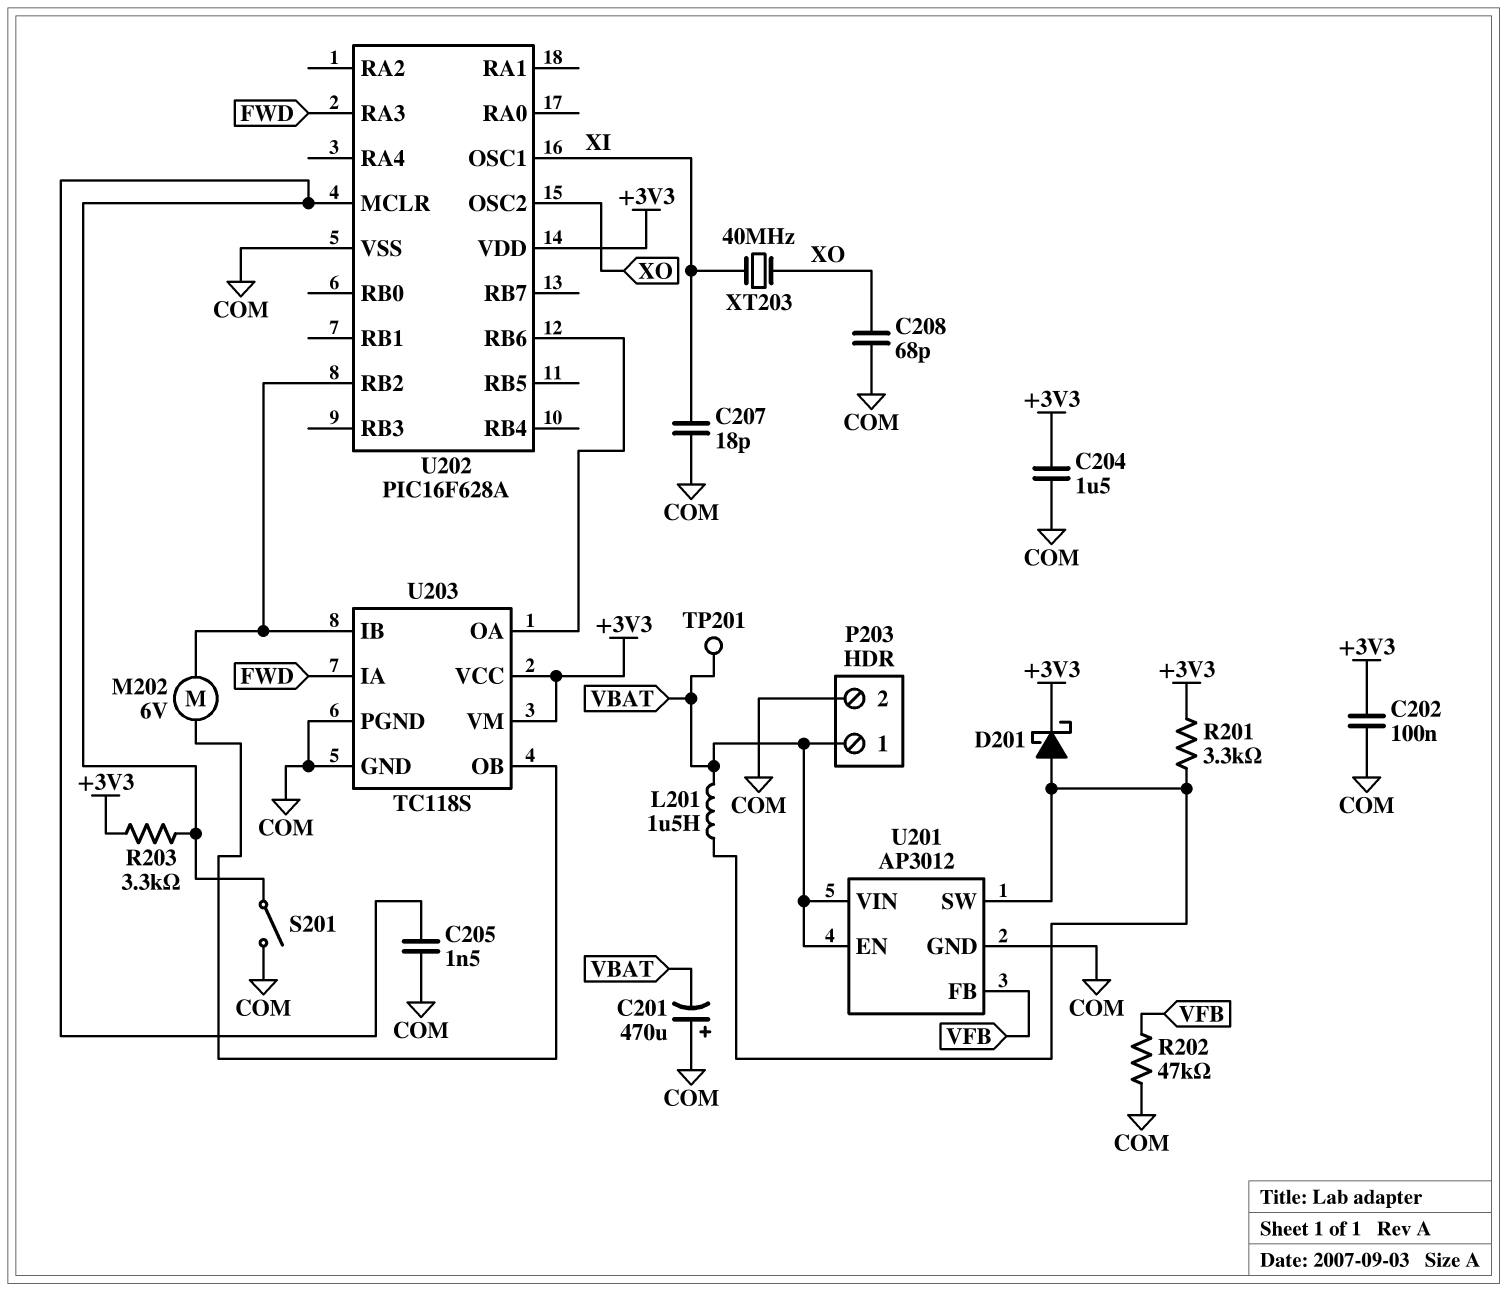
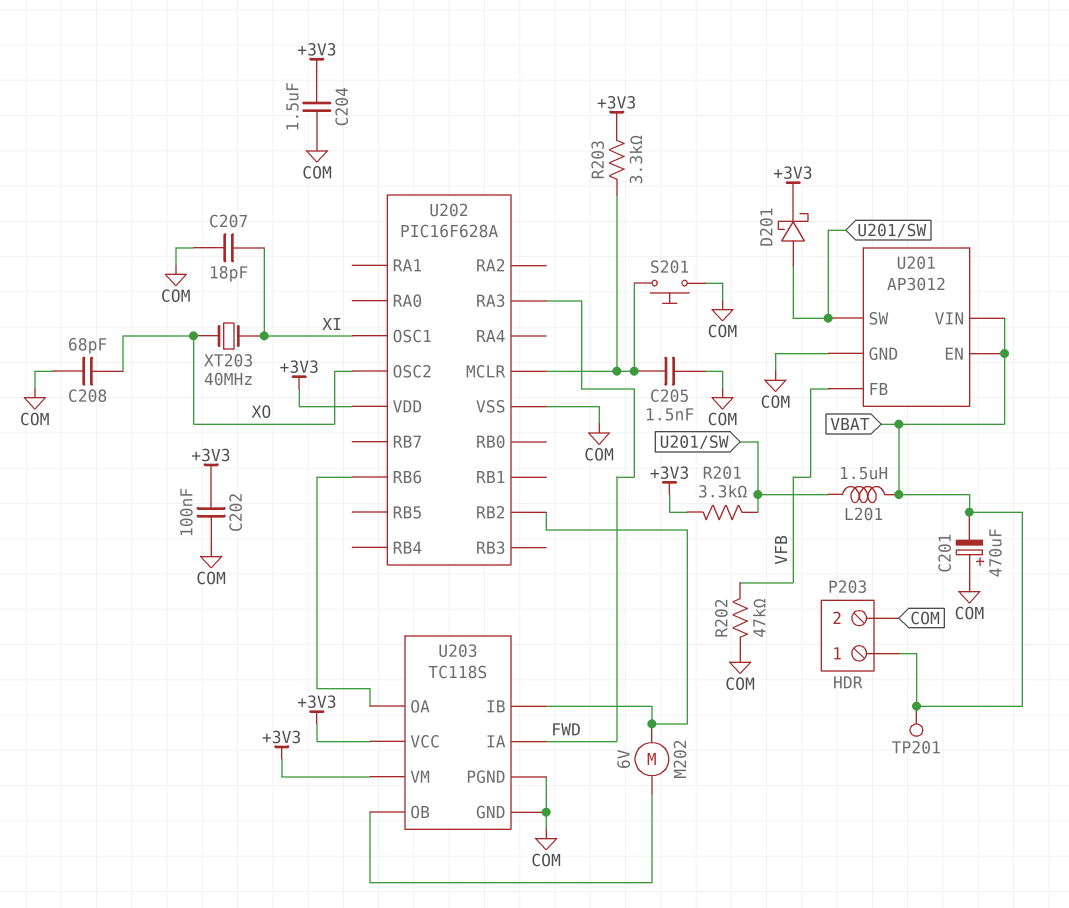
S201: switch (COM, U202/MCLR) -> button (COM, U202/MCLR)

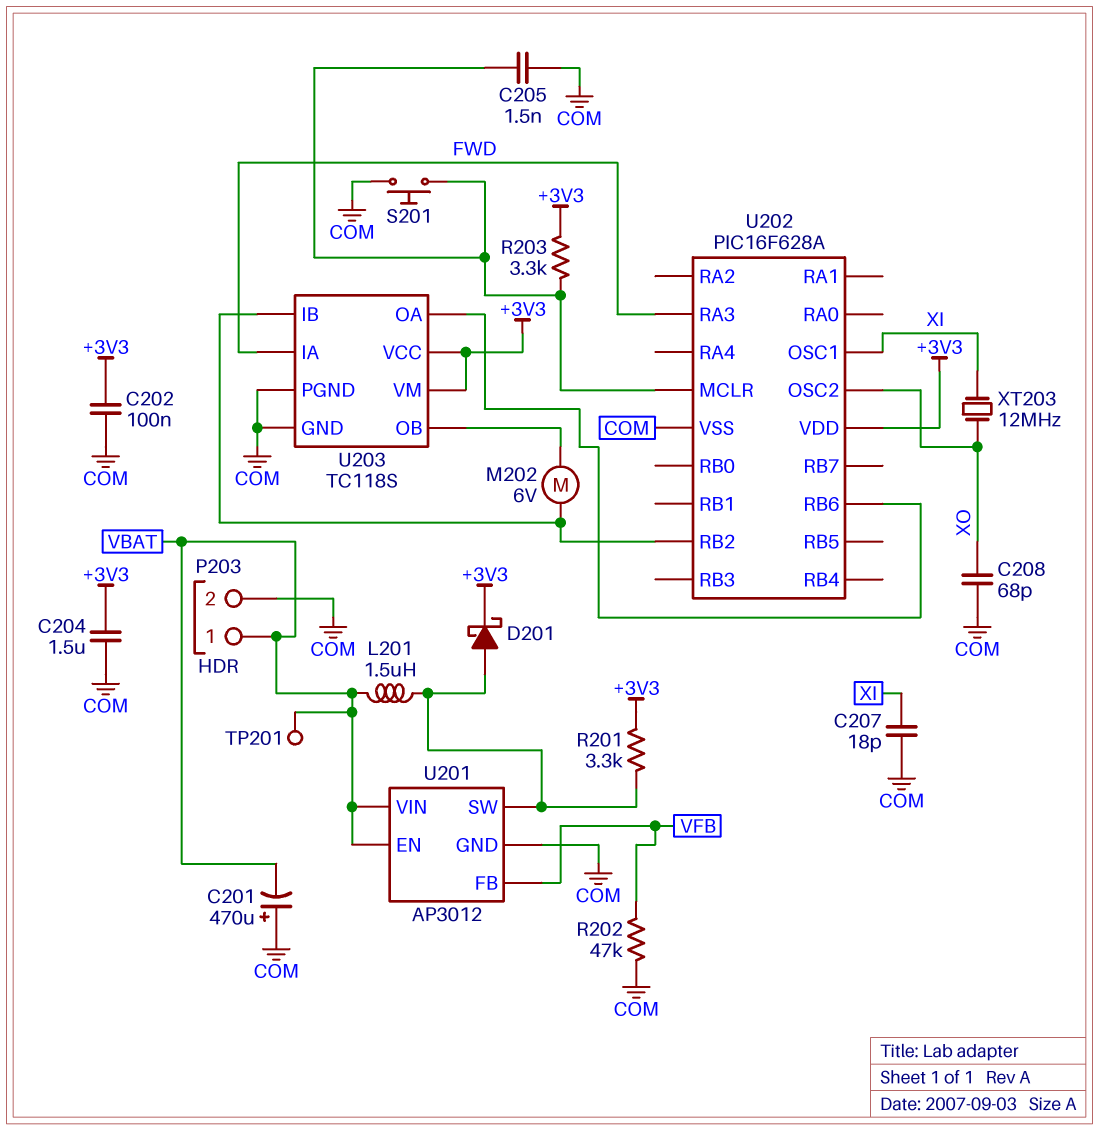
XT203: 40MHz (XI, XO) -> 12MHz (XI, XO)

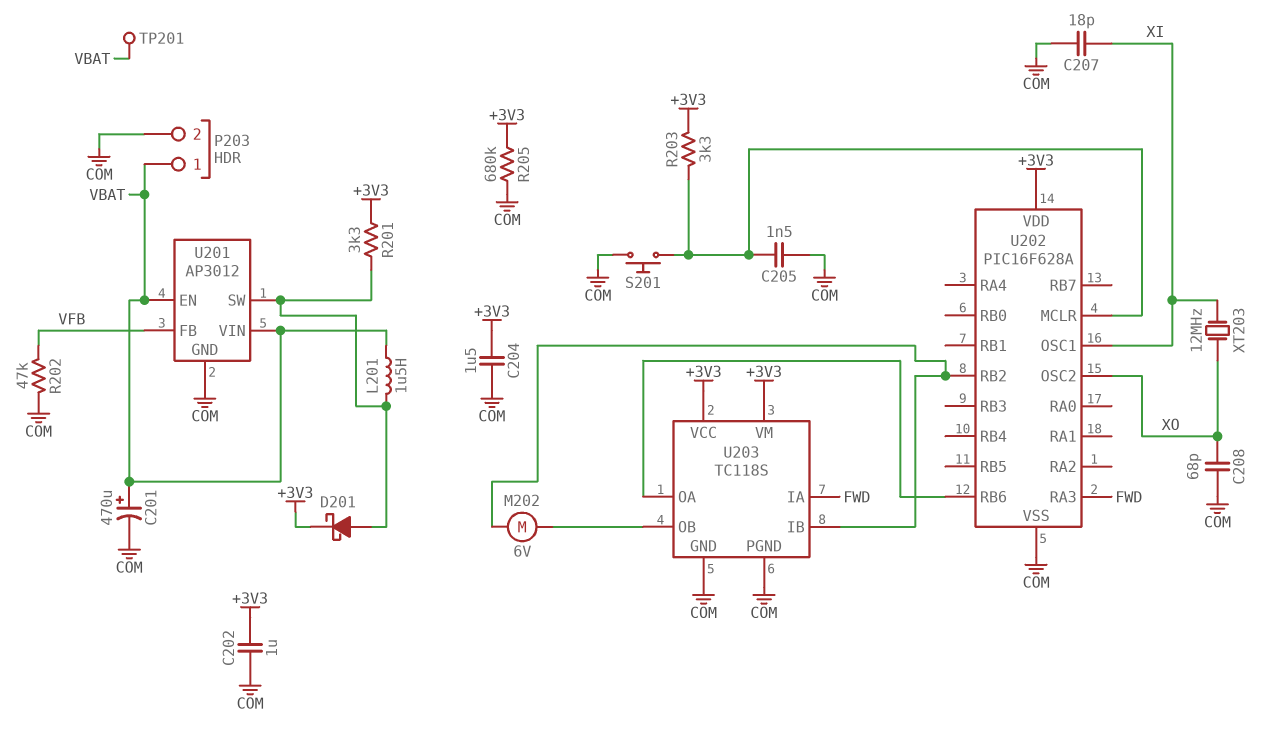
C201: 470uF (plus COM, minus VBAT) -> 470uF (plus VBAT, minus COM)
C202: 100nF (+3V3, COM) -> 1uF (+3V3, COM)
R205: none -> 680k (+3V3, COM)

